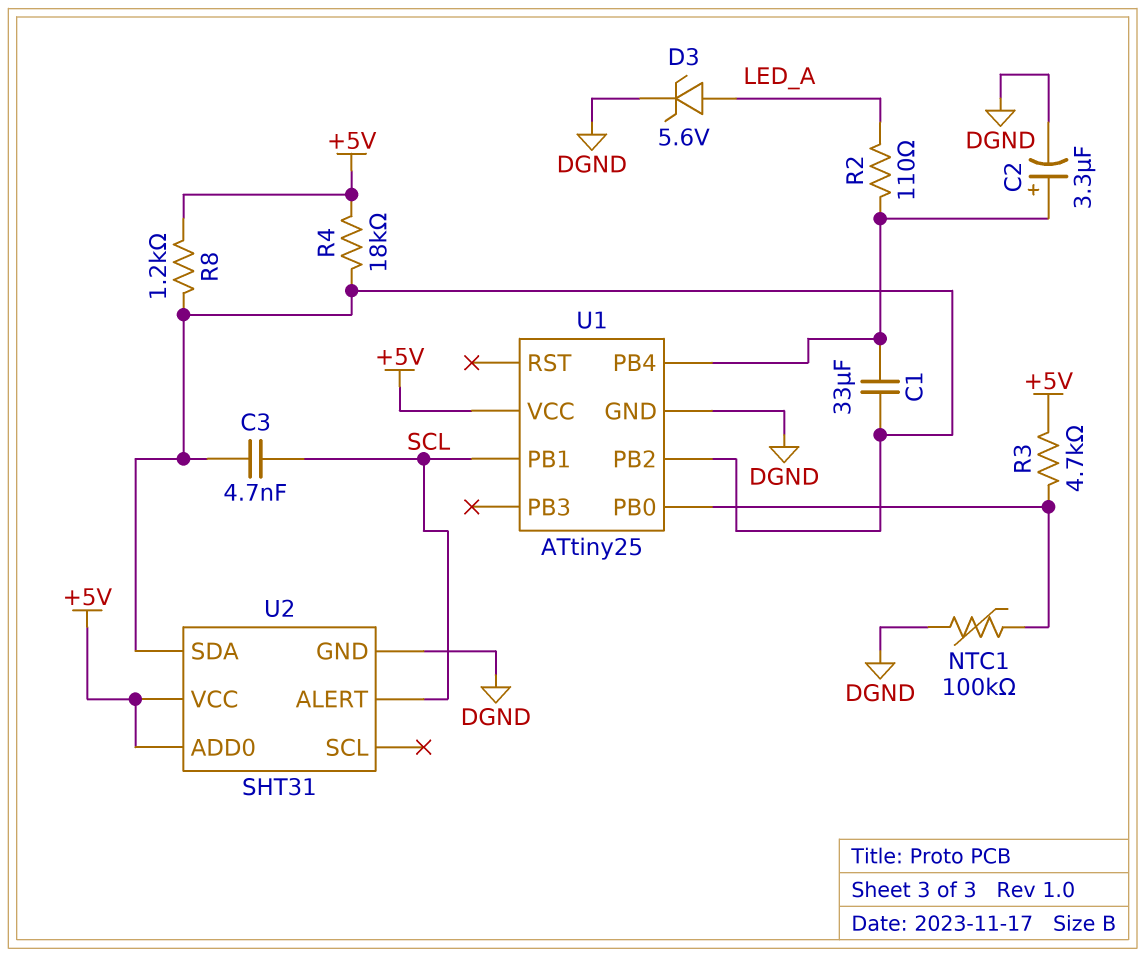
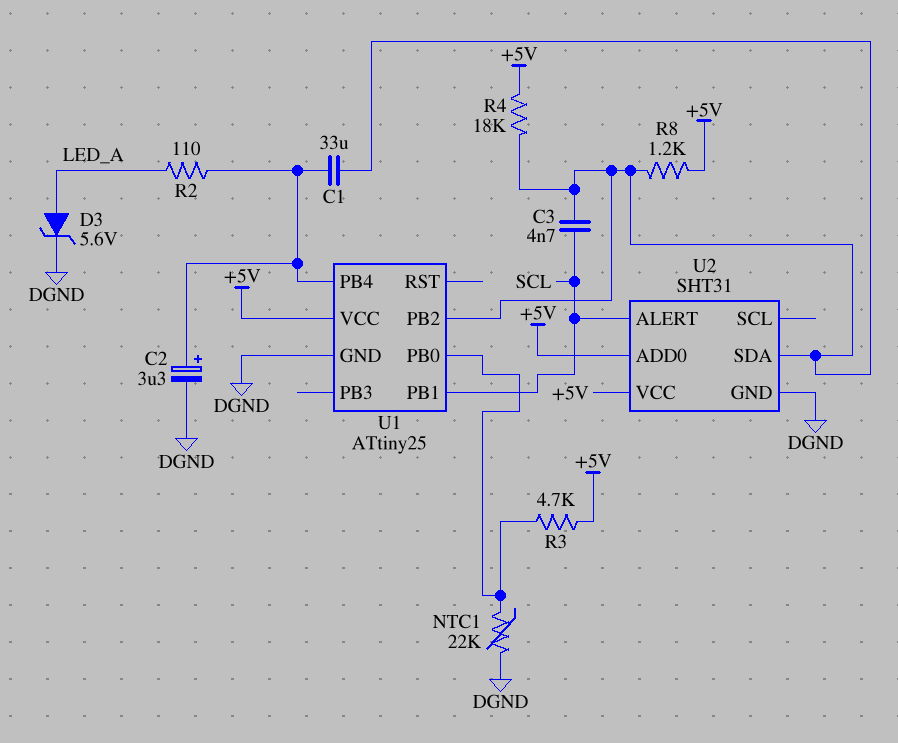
NTC1: 100k (DGND, U1/PB0) -> 22k (DGND, U1/PB0)

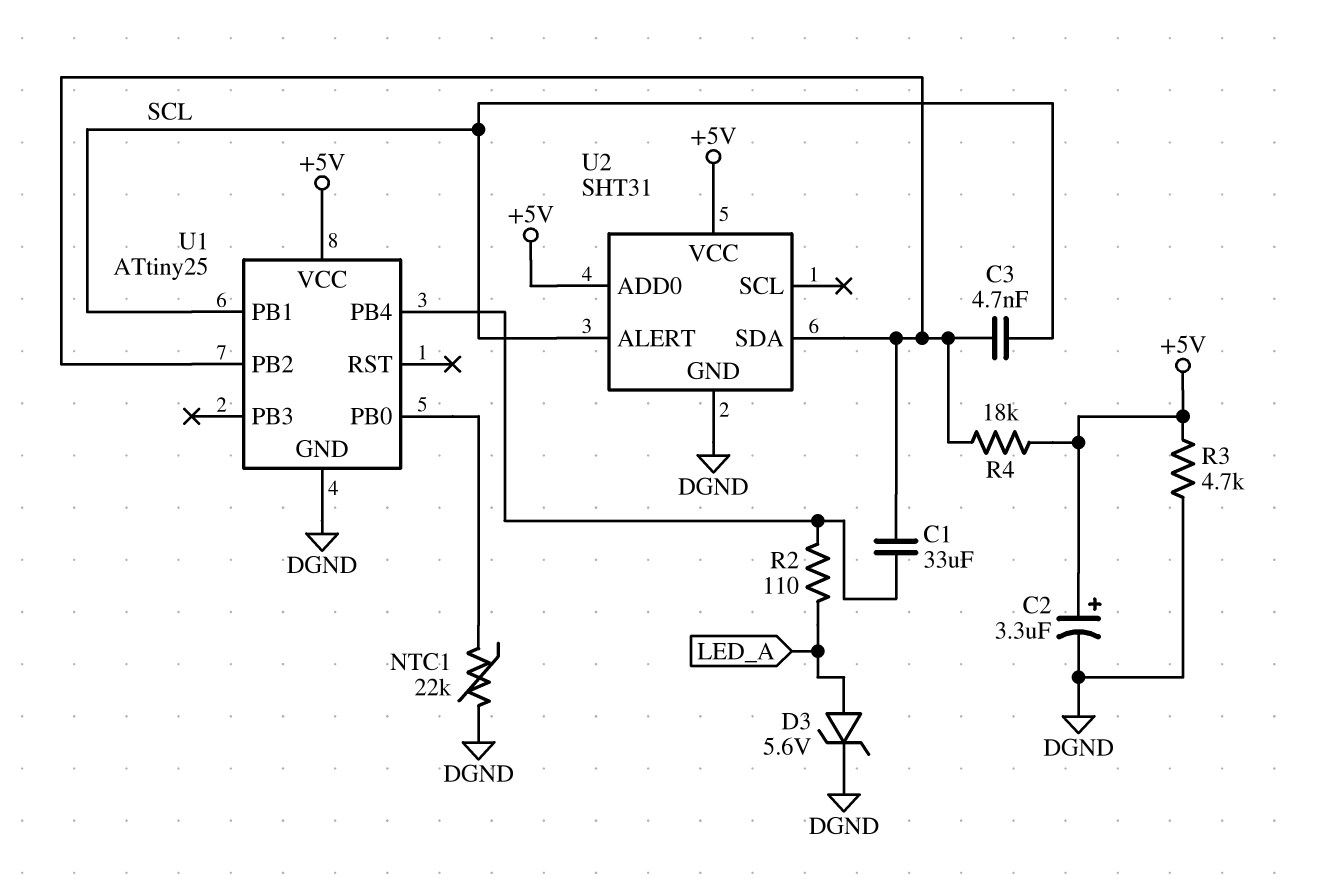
C2: 3.3uF (plus U1/PB4, minus DGND) -> 3.3uF (plus +5V, minus DGND)
R3: 4.7k (+5V, U1/PB0) -> 4.7k (+5V, DGND)
R8: 1.2k (+5V, U1/PB2) -> none

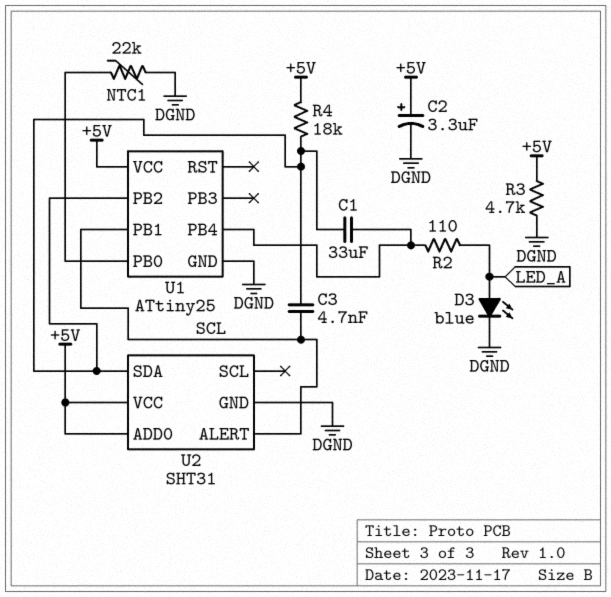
D3: zener 5.6V (A LED_A, K DGND) -> LED blue (A LED_A, K DGND)

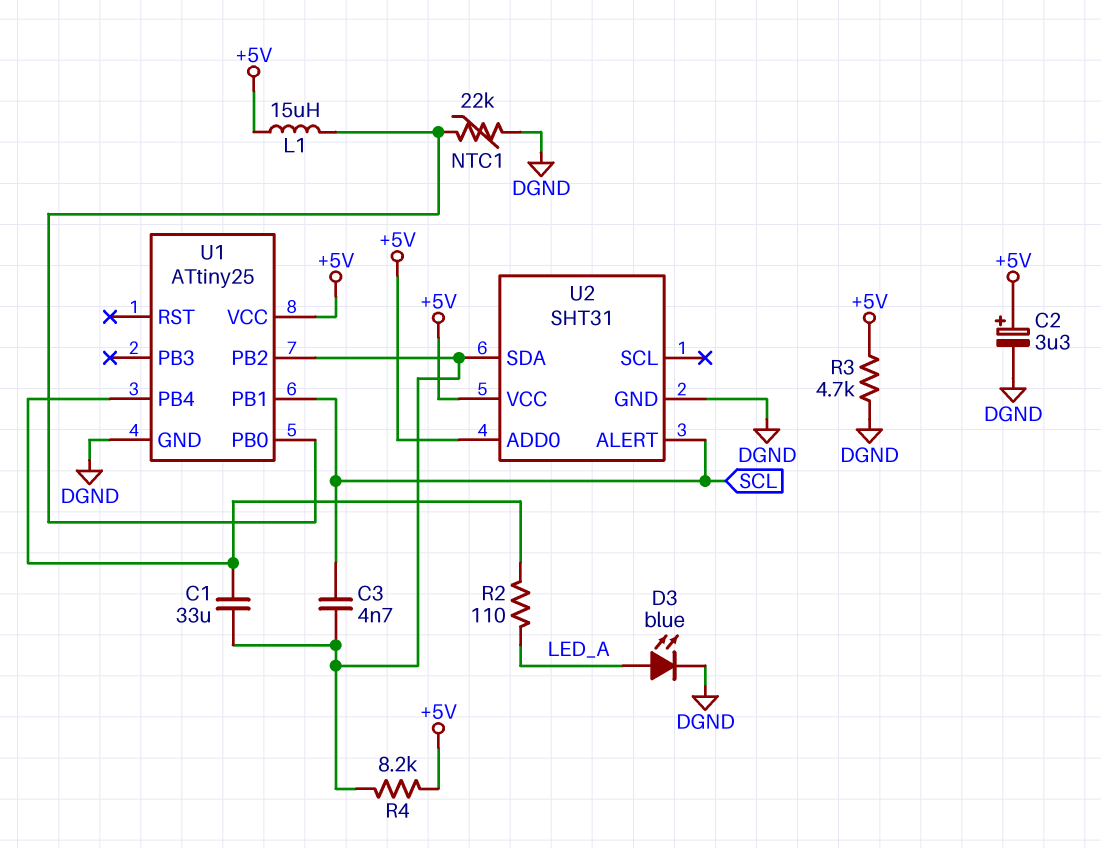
L1: none -> 15uH (+5V, U1/PB0)
R4: 18k (+5V, U1/PB2) -> 8.2k (+5V, U1/PB2)

